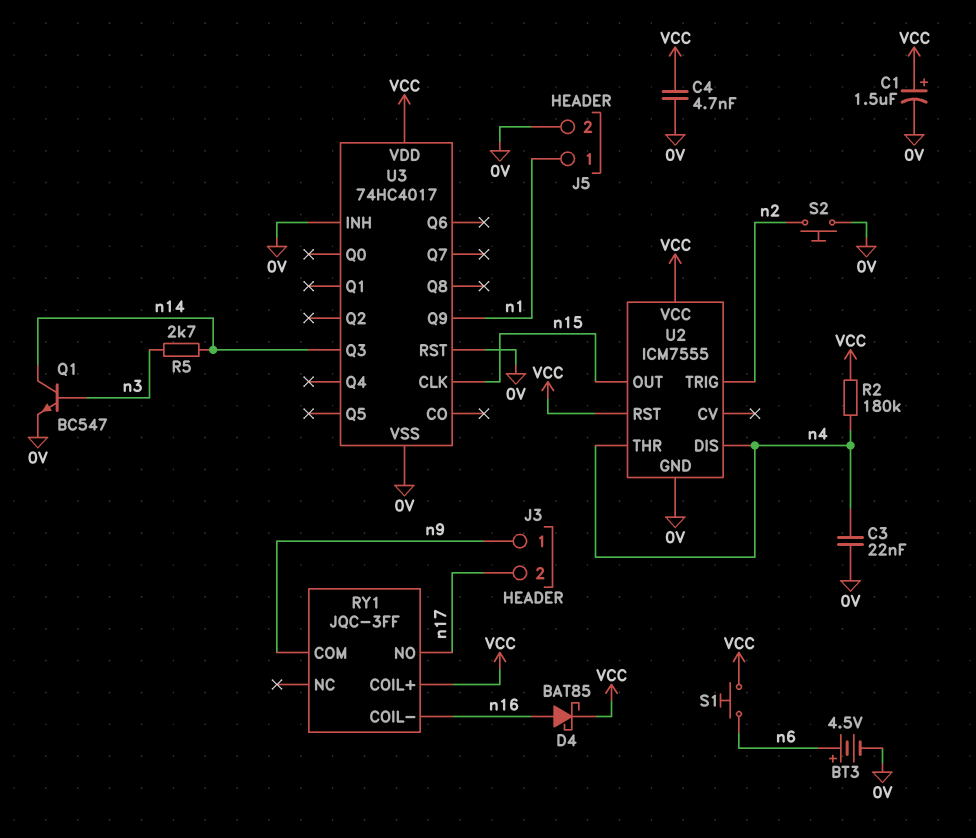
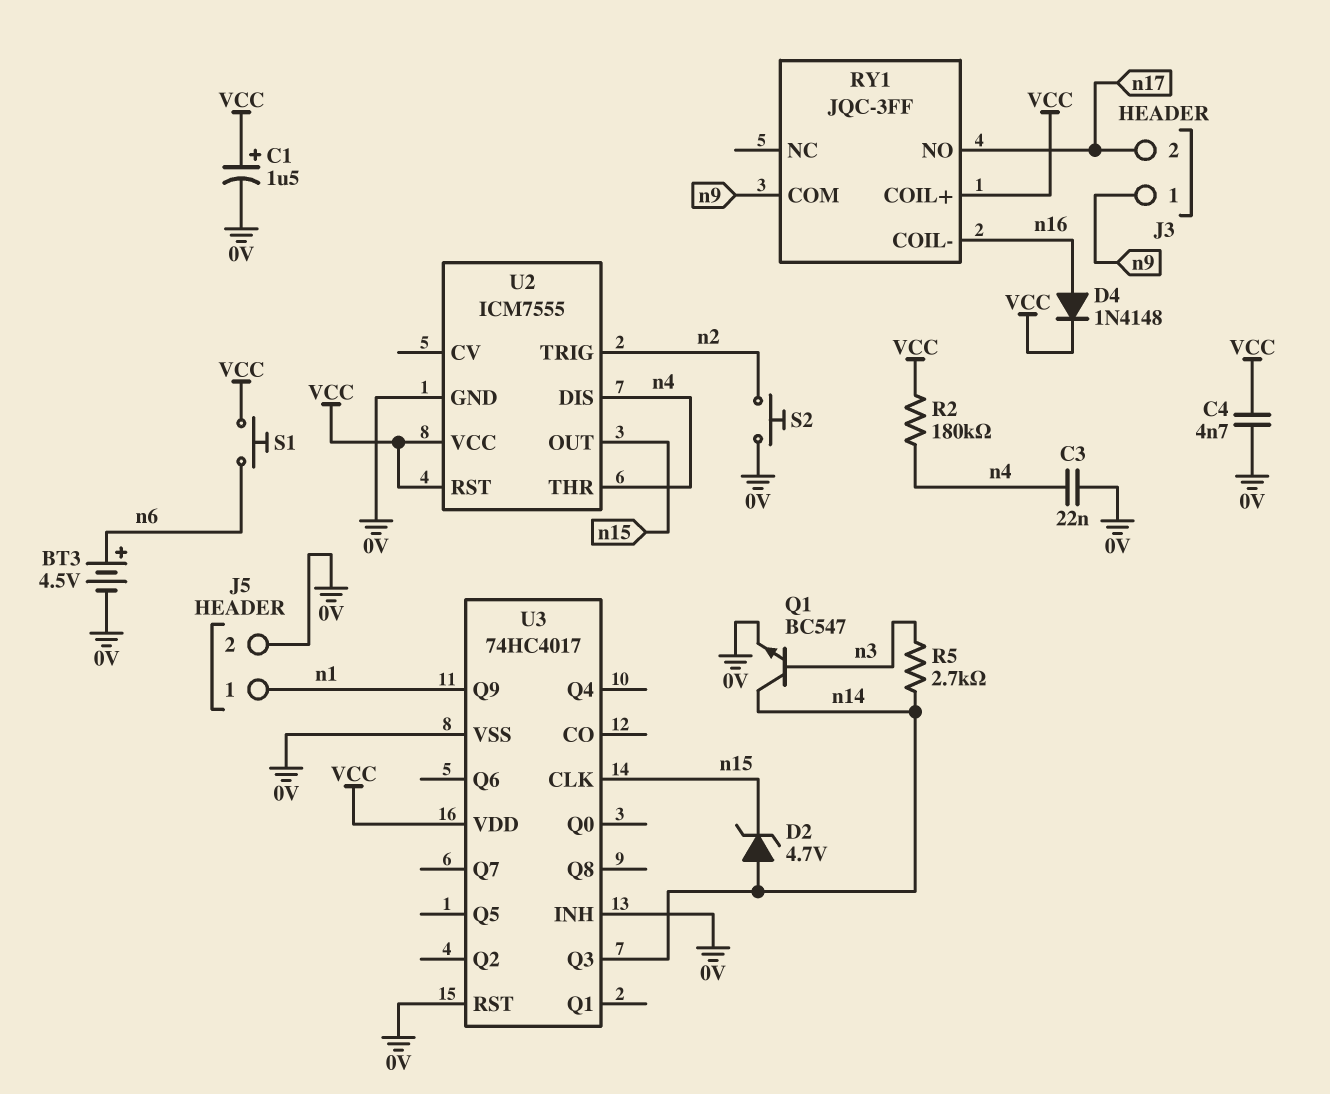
D2: none -> zener 4.7V (A n14, K n15)
D4: schottky BAT85 (A n16, K VCC) -> diode 1N4148 (A n16, K VCC)

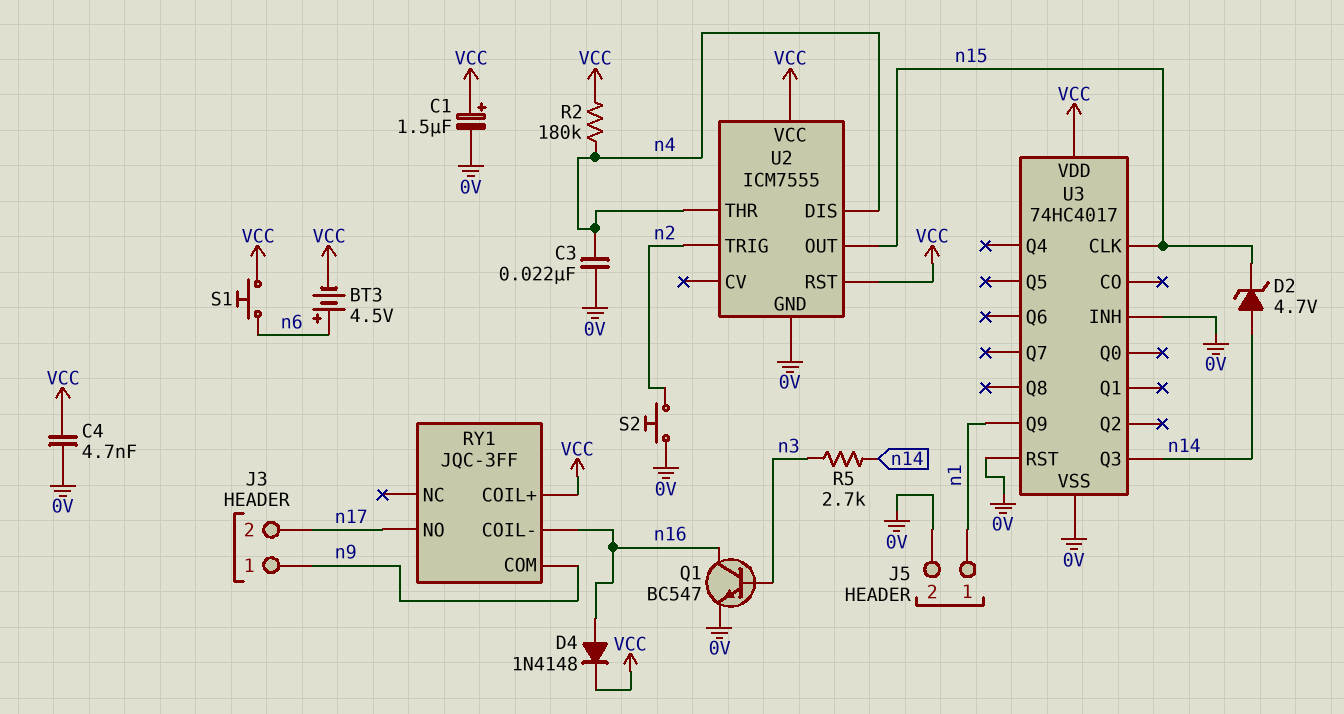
BT3: 4.5V (plus n6, minus 0V) -> 4.5V (plus n6, minus VCC)
Q1: NPN BC547 (B n3, C n14, E 0V) -> NPN BC547 (B n3, C n16, E 0V)

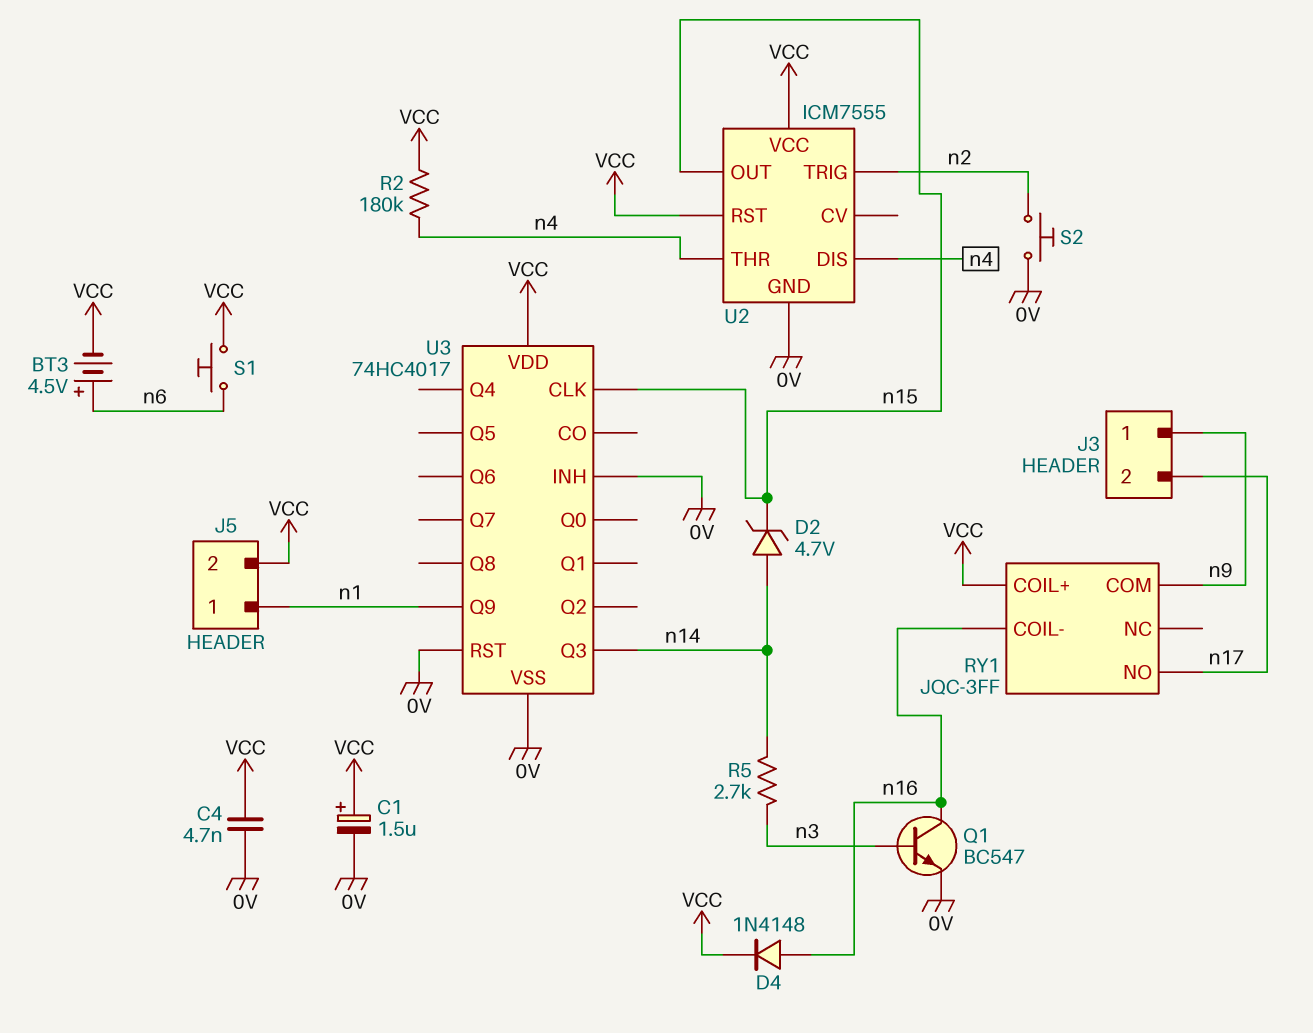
C3: 22nF (0V, n4) -> none
J5 pin 2: 0V -> VCC

